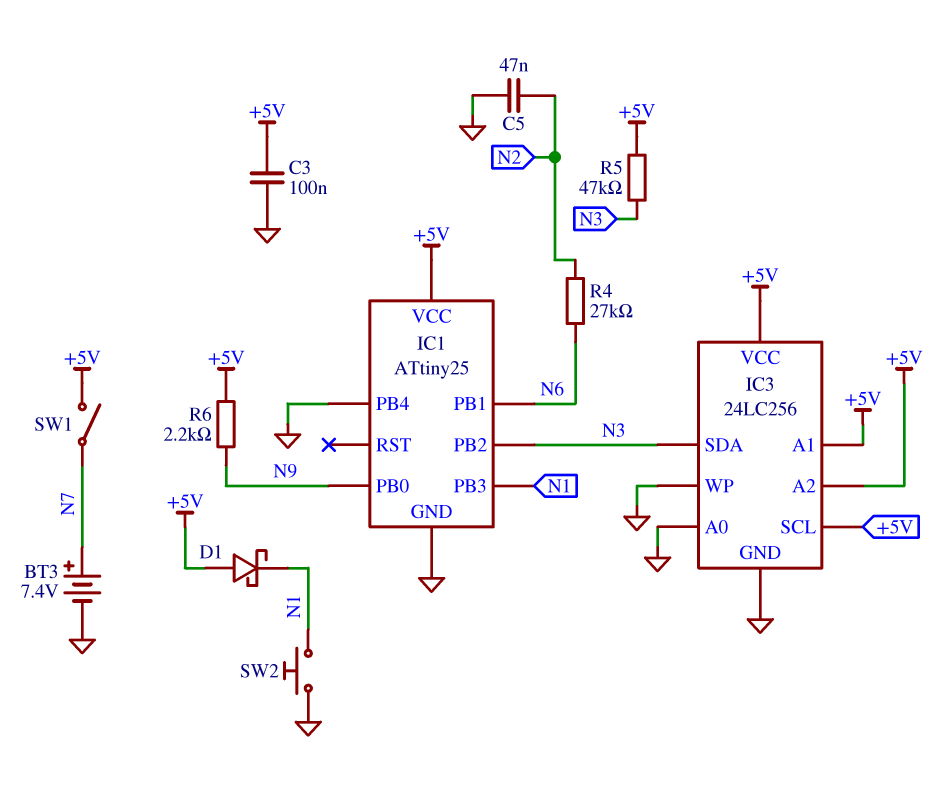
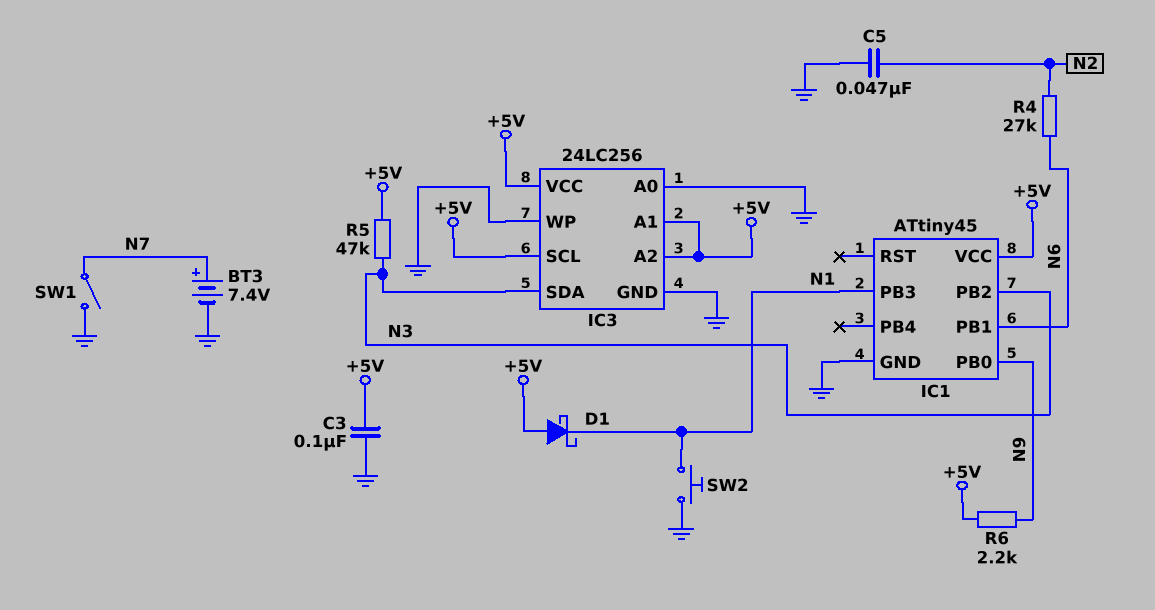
IC1: ATtiny25 -> ATtiny45
IC1 pin PB4: GND -> none
SW1: switch (+5V, N7) -> switch (GND, N7)

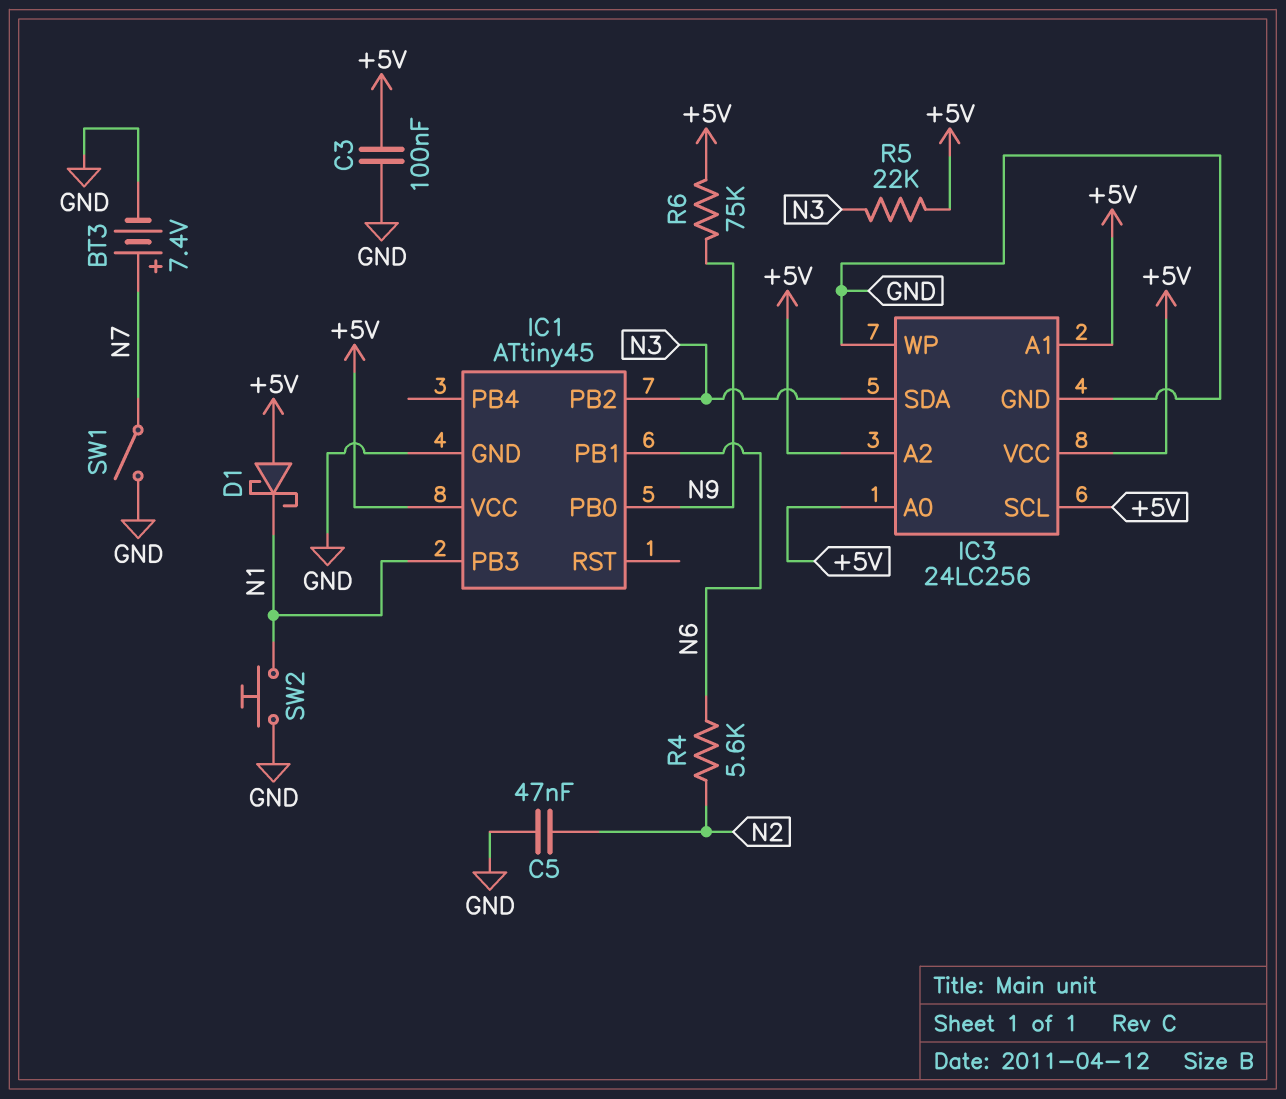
IC3 pin A0: GND -> +5V
R4: 27k (N2, N6) -> 5.6k (N2, N6)
R5: 47k (+5V, N3) -> 22k (+5V, N3)
R6: 2.2k (+5V, N9) -> 75k (+5V, N9)

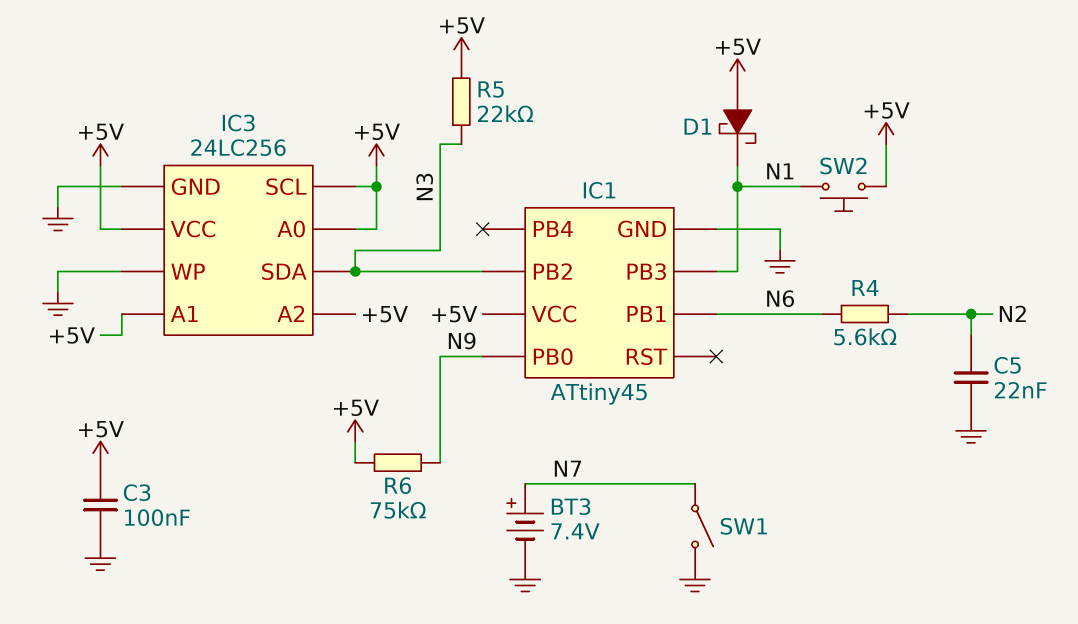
C5: 47nF (GND, N2) -> 22nF (GND, N2)
SW2: button (GND, N1) -> button (+5V, N1)

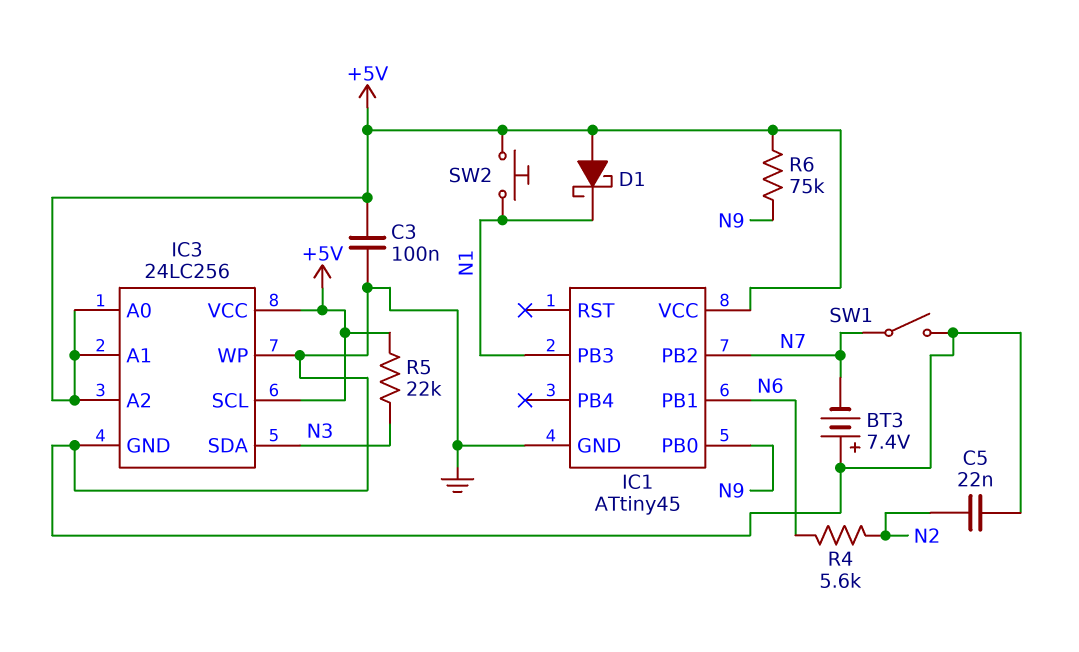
BT3: 7.4V (plus N7, minus GND) -> 7.4V (plus GND, minus N7)
IC1 pin PB2: N3 -> N7

